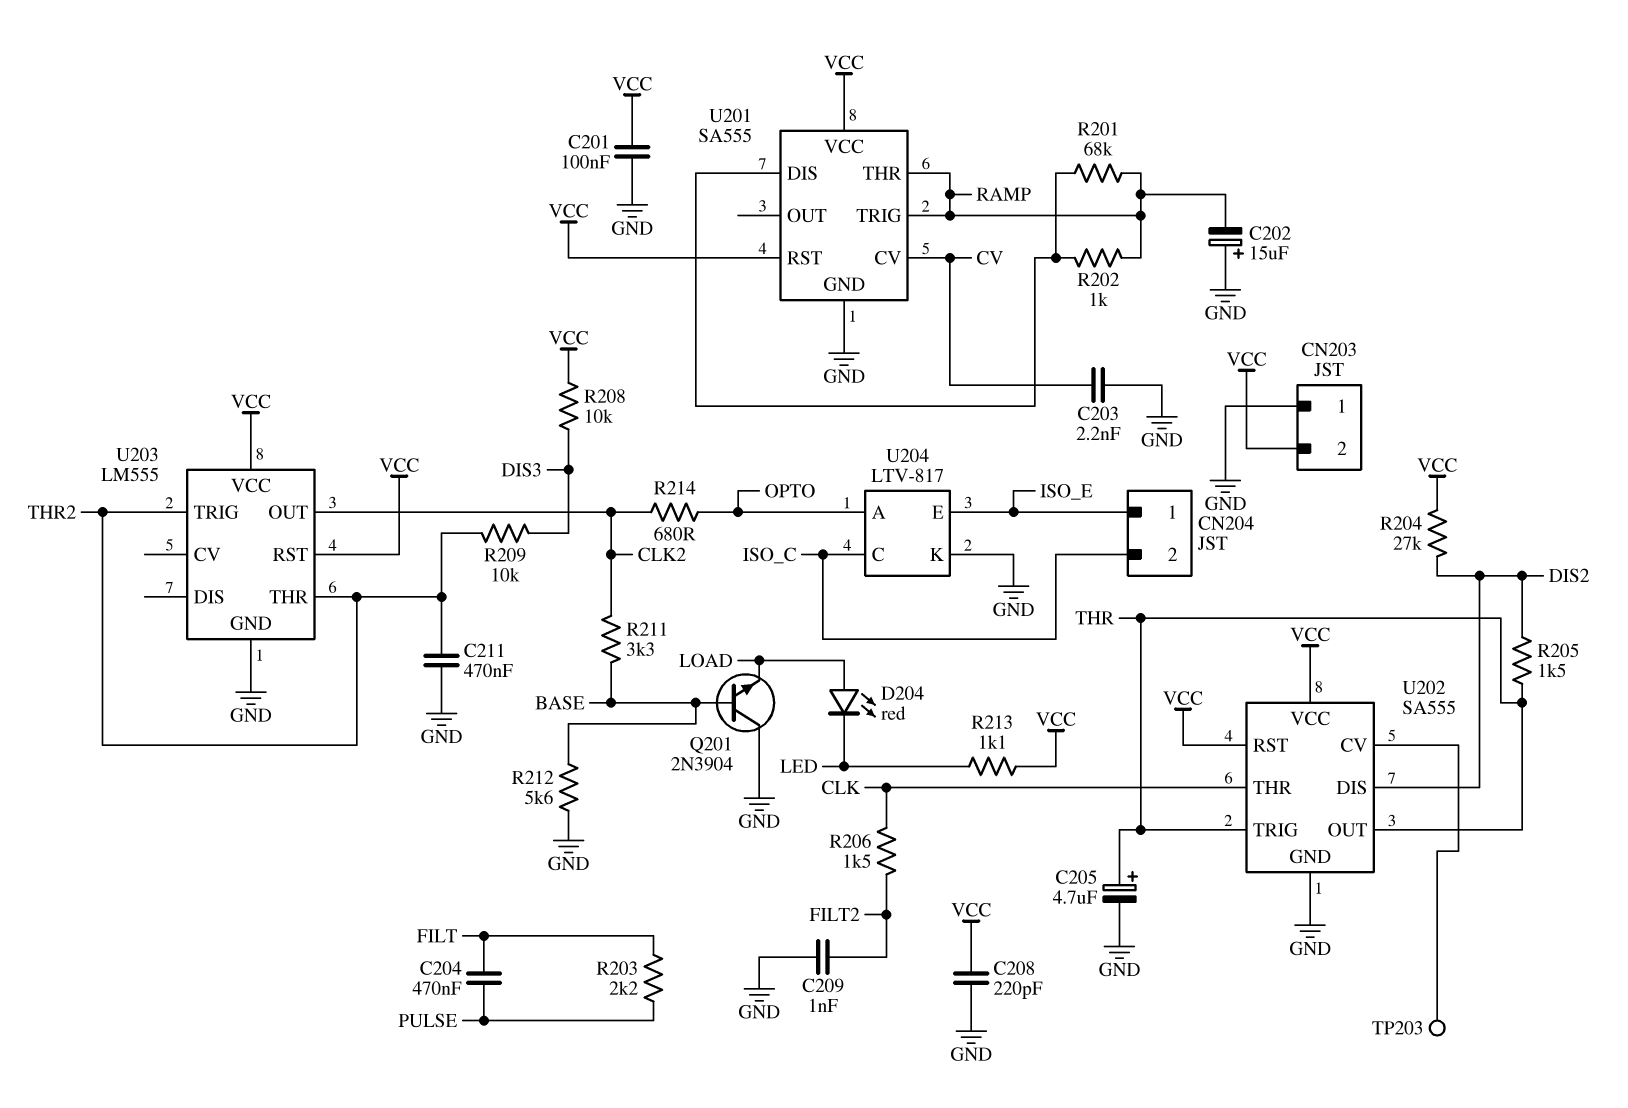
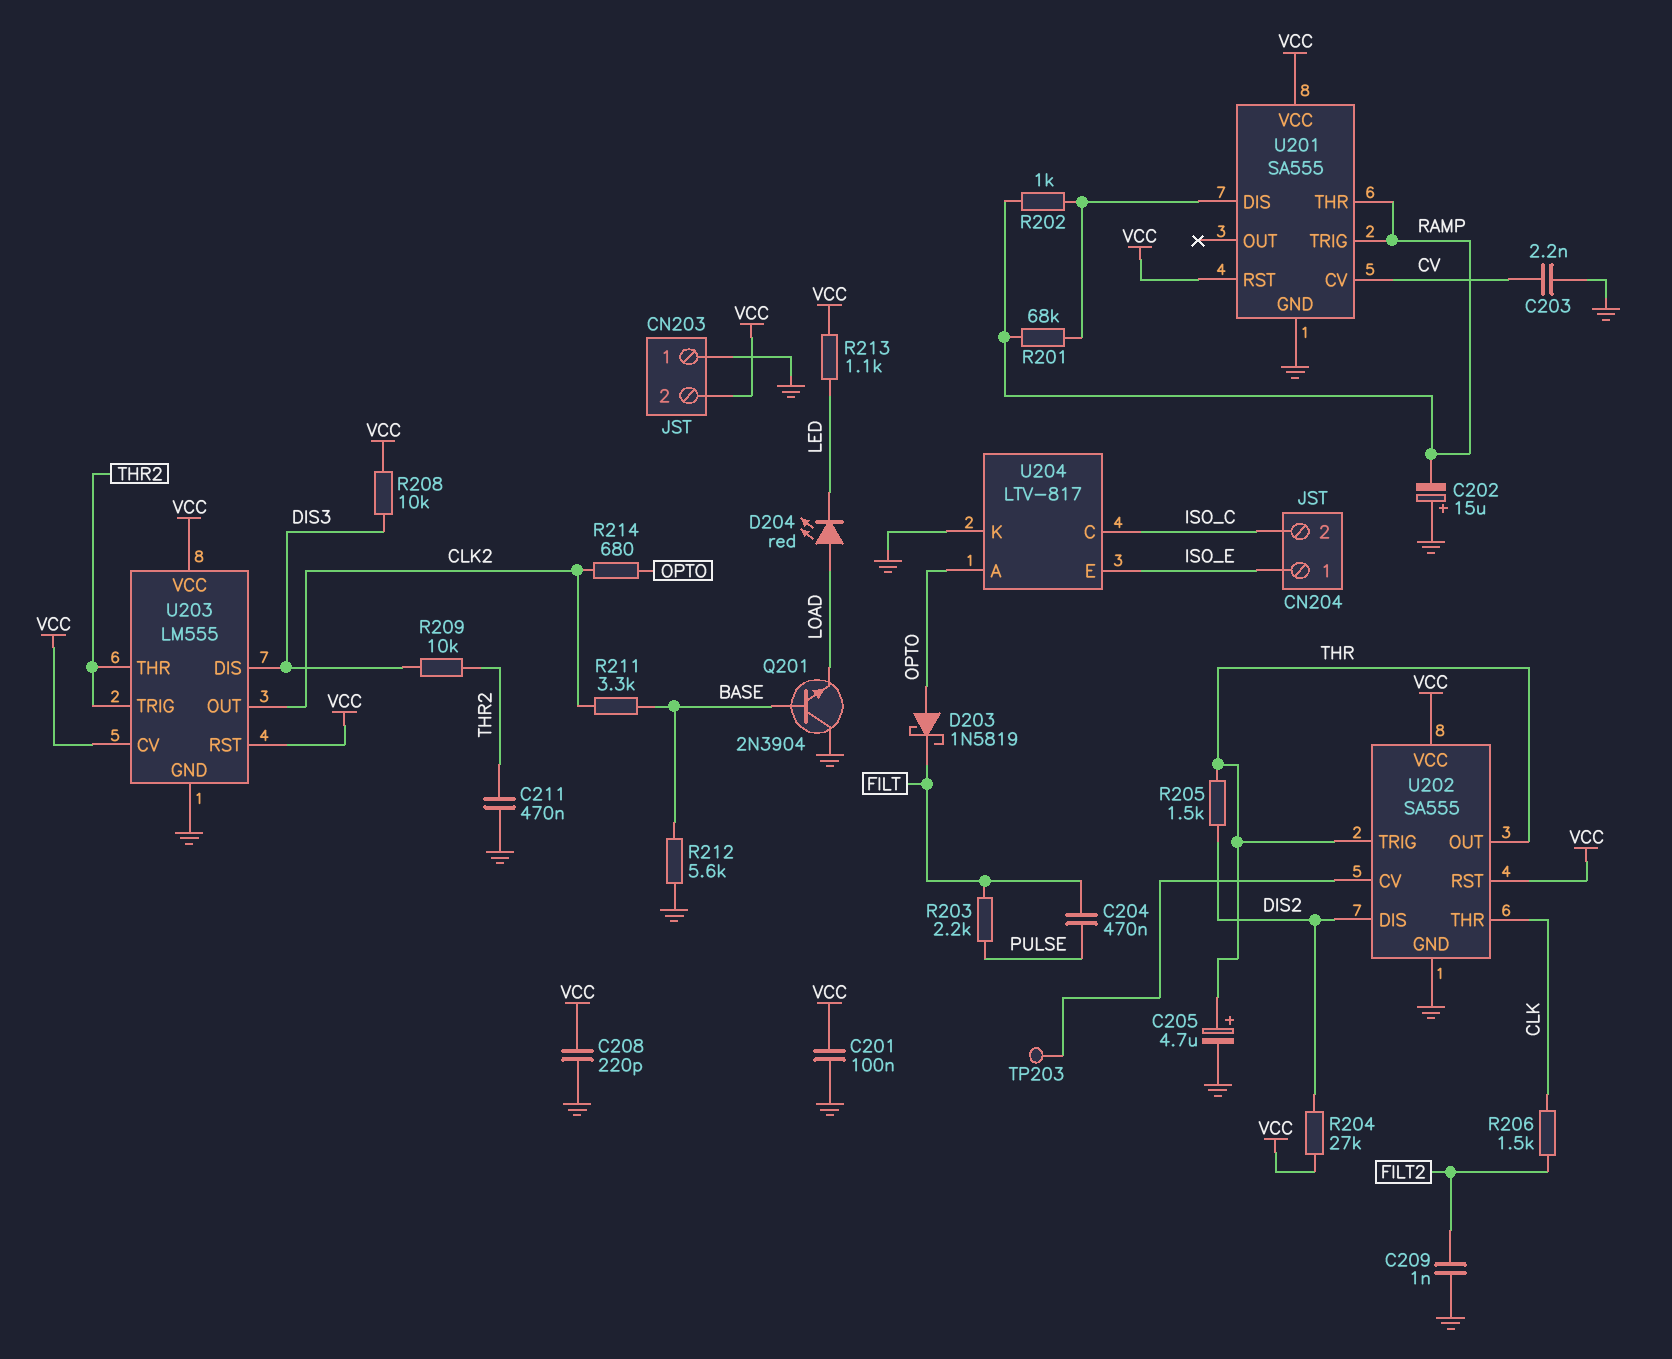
D203: none -> schottky 1N5819 (A OPTO, K FILT)
U203 pin CV: none -> VCC
U203 pin DIS: none -> DIS3

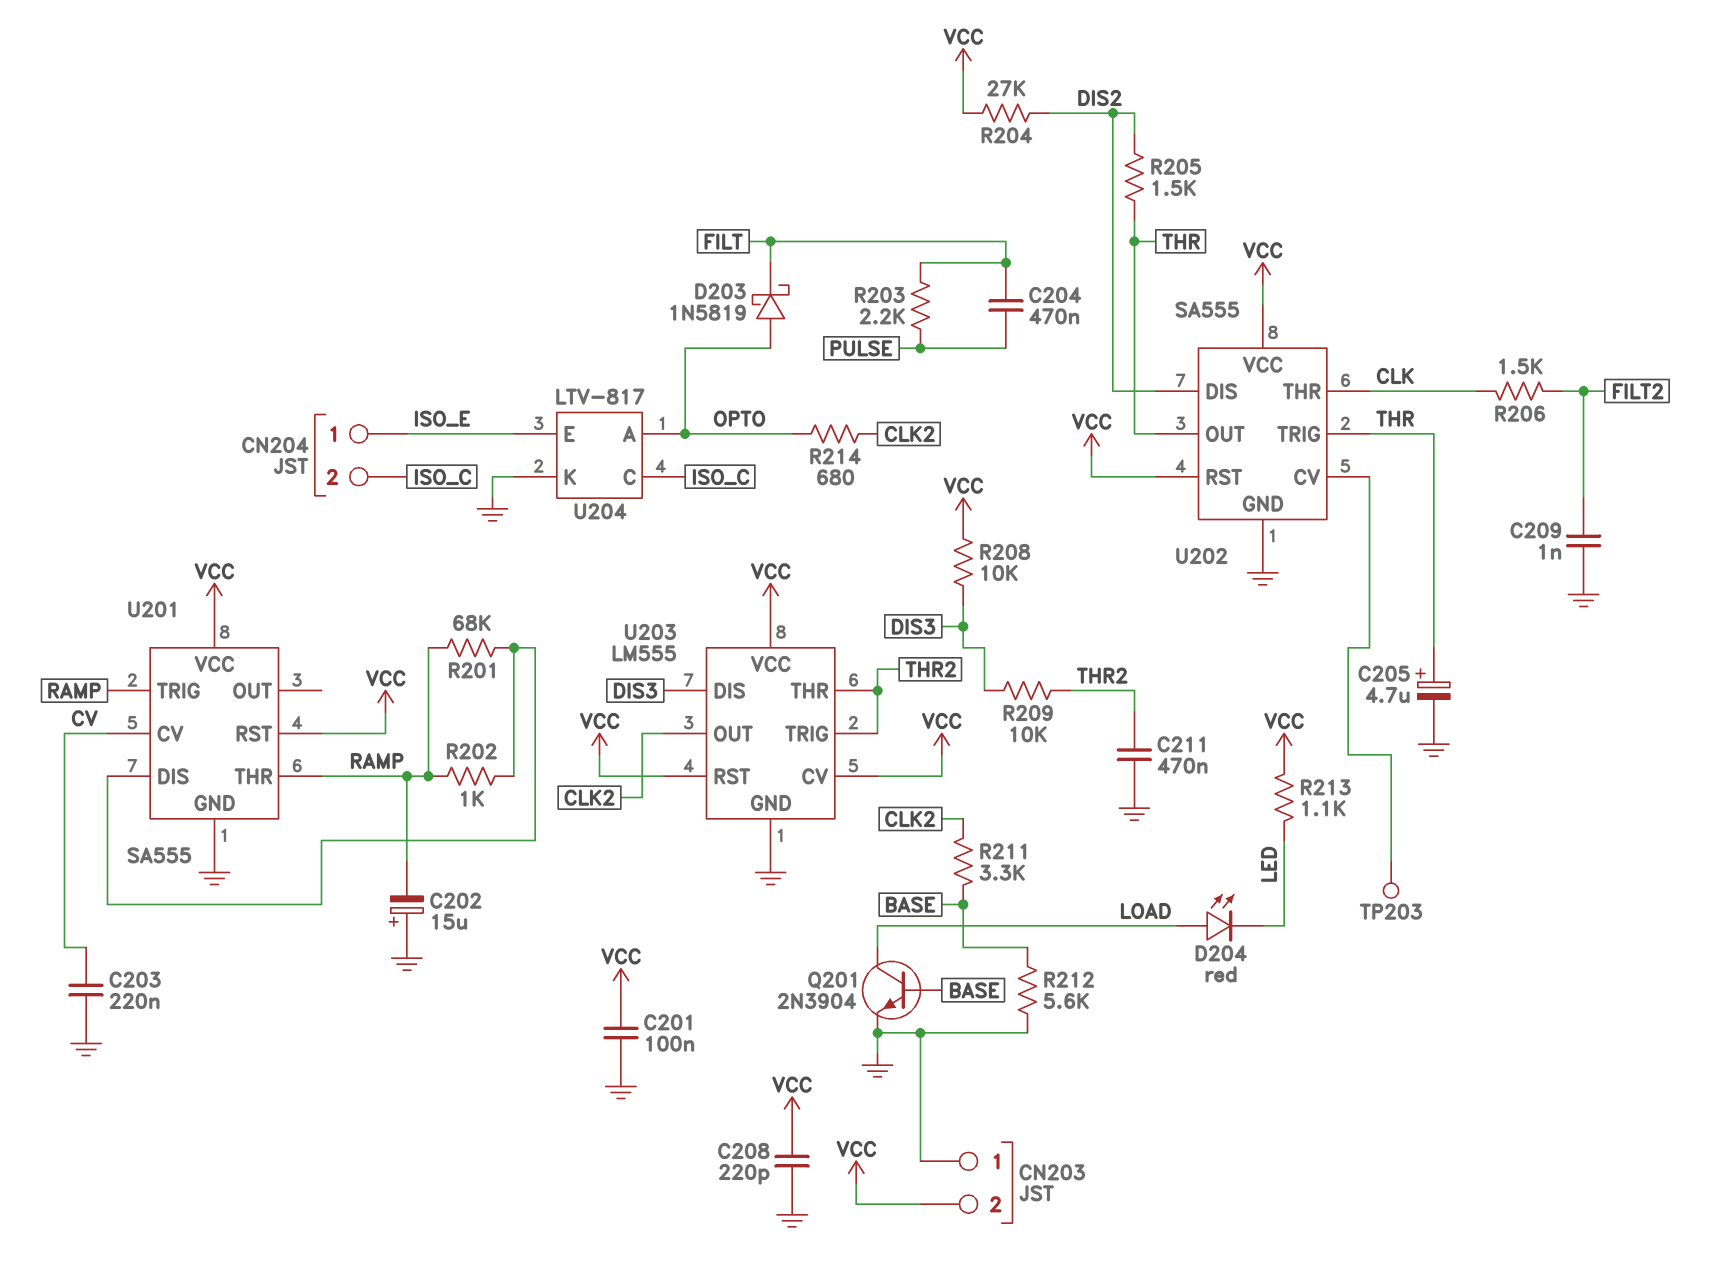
C203: 2.2nF (CV, GND) -> 220nF (CV, GND)
Q201: NPN 2N3904 (B BASE, C GND, E LOAD) -> NPN 2N3904 (B BASE, C LOAD, E GND)

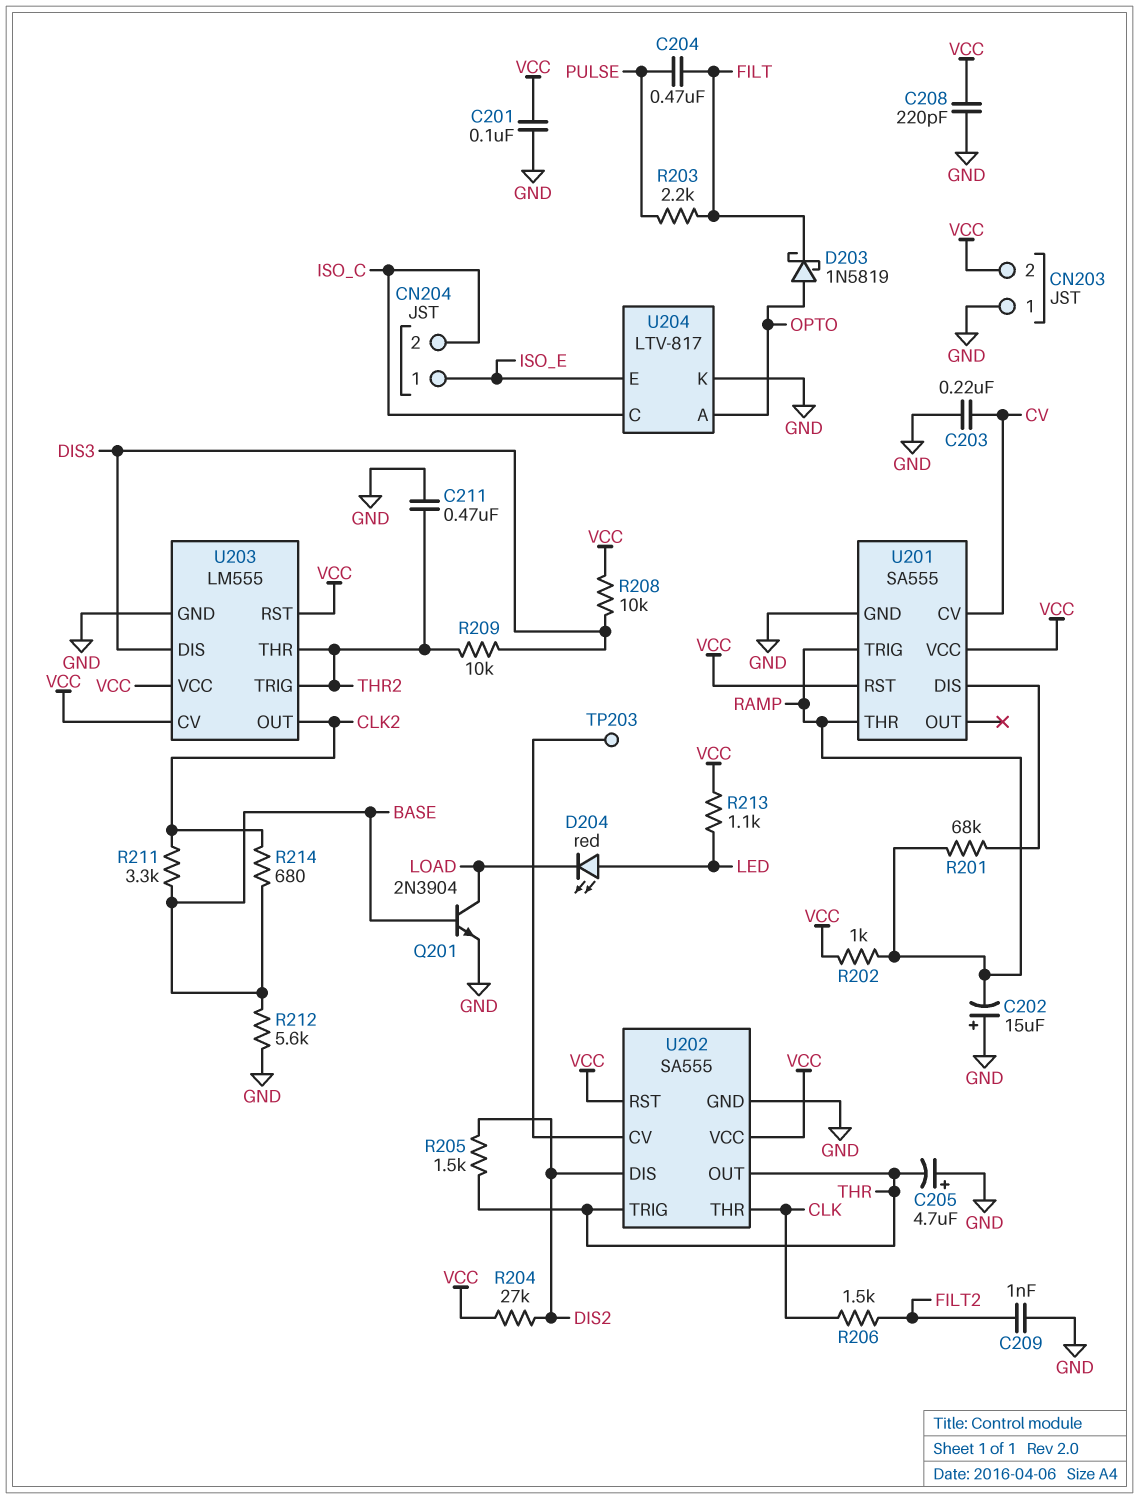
C205: 4.7uF (plus THR, minus GND) -> 4.7uF (plus GND, minus THR)
D204: LED red (A LOAD, K LED) -> LED red (A LED, K LOAD)
R202: 1k (RAMP, U201/DIS) -> 1k (RAMP, VCC)
R214: 680 (CLK2, OPTO) -> 680 (BASE, CLK2)

